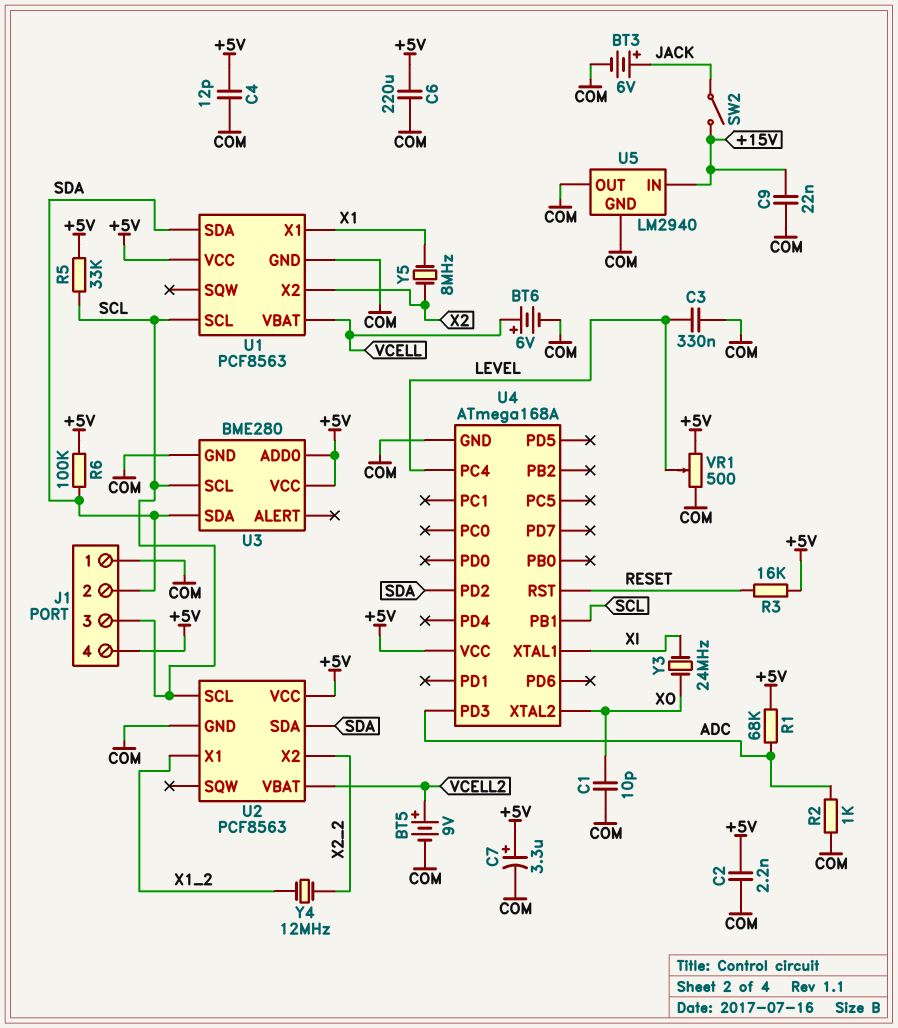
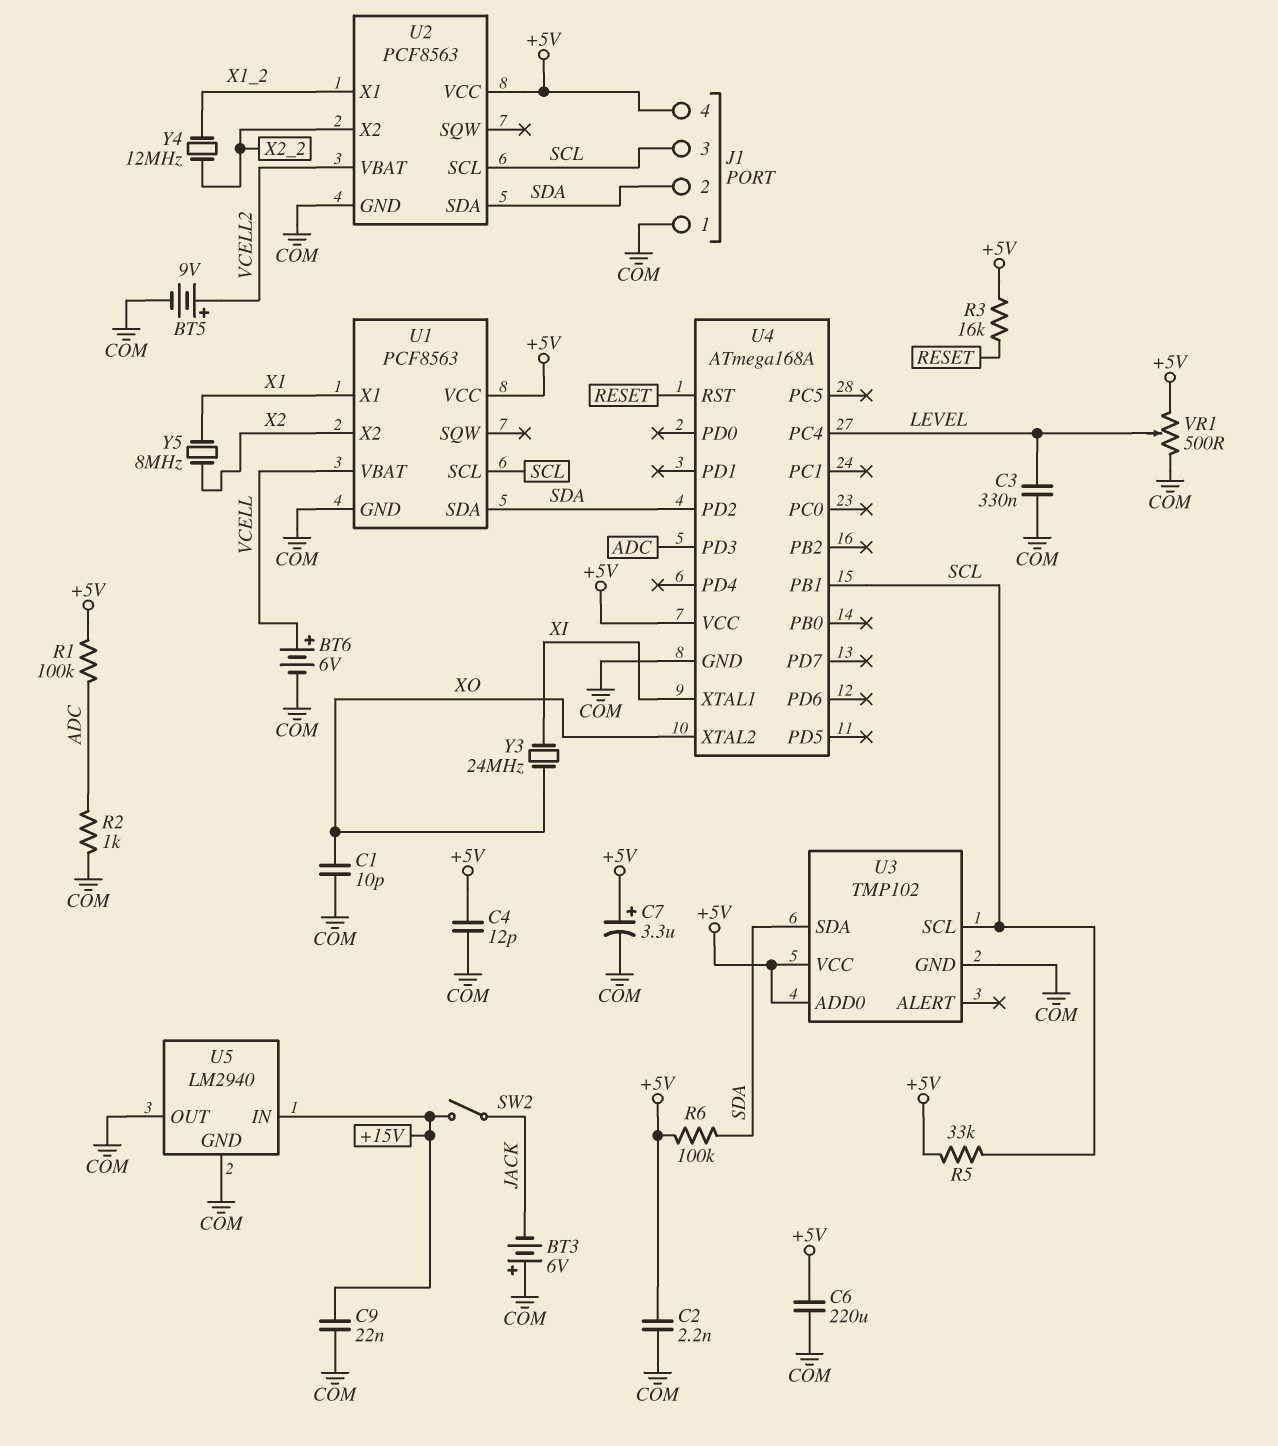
BT3: 6V (plus JACK, minus COM) -> 6V (plus COM, minus JACK)
R1: 68k (+5V, ADC) -> 100k (+5V, ADC)
U3: BME280 -> TMP102

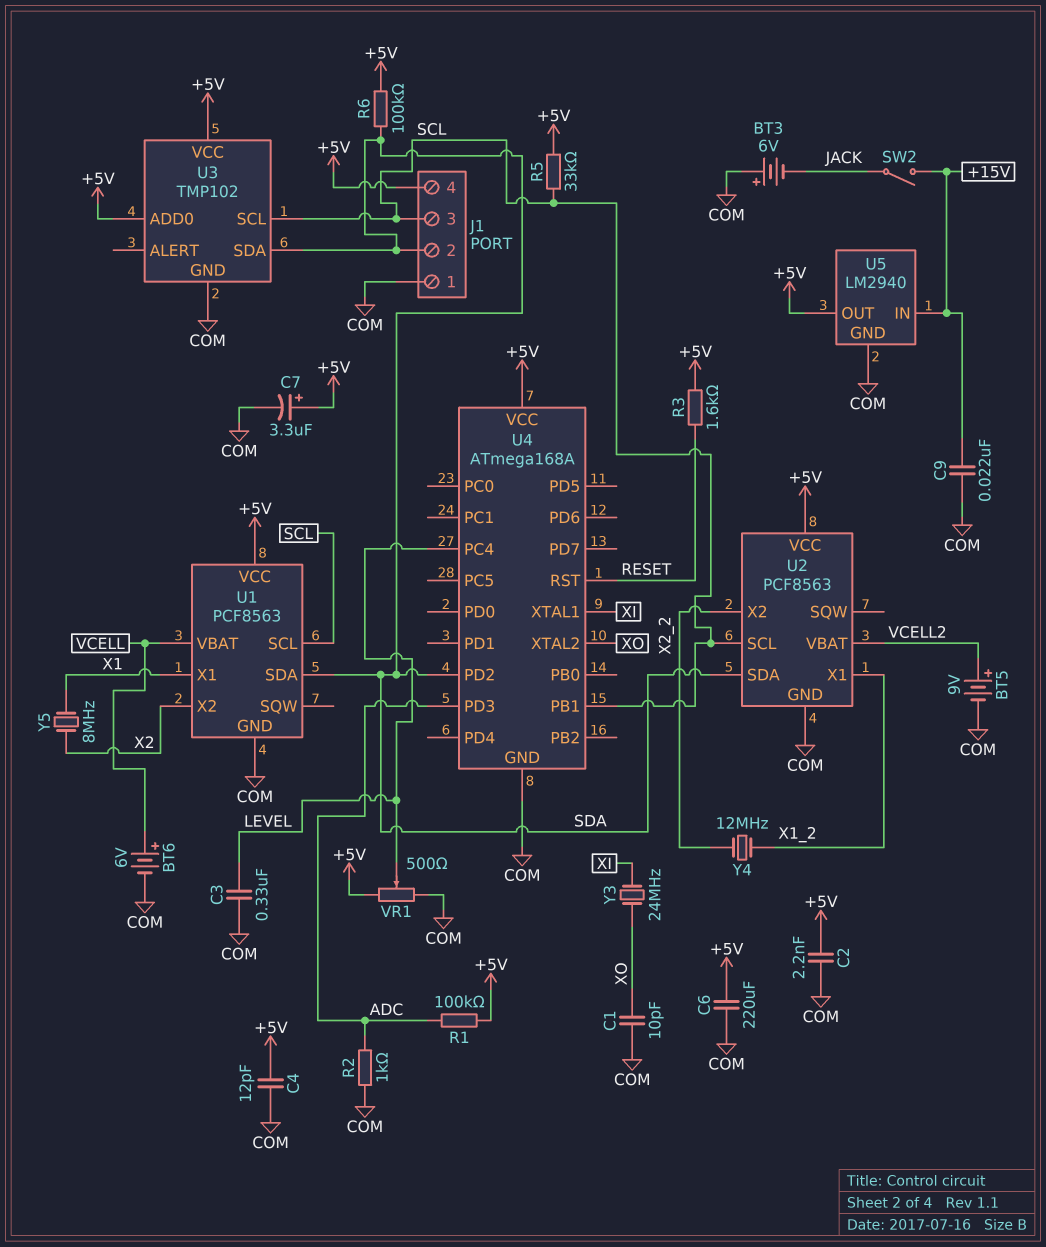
R3: 16k (+5V, RESET) -> 1.6k (+5V, RESET)
U5 pin OUT: COM -> +5V

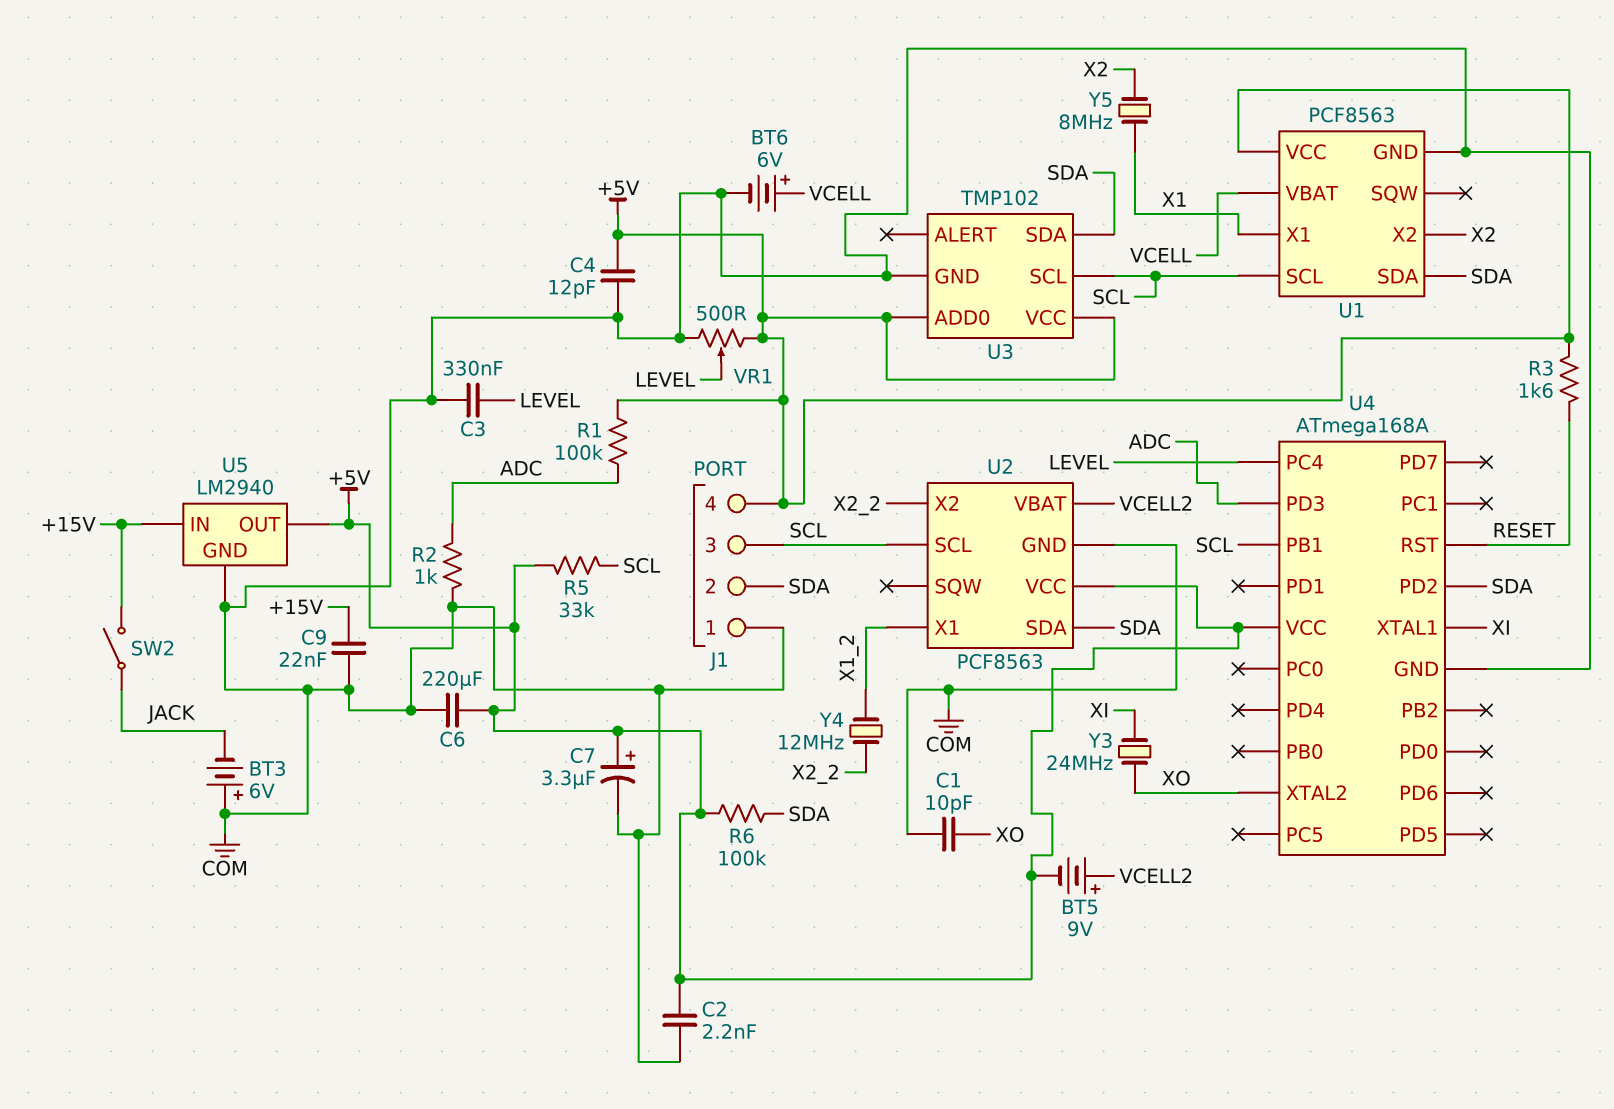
BT5: 9V (plus VCELL2, minus COM) -> 9V (plus VCELL2, minus +5V)

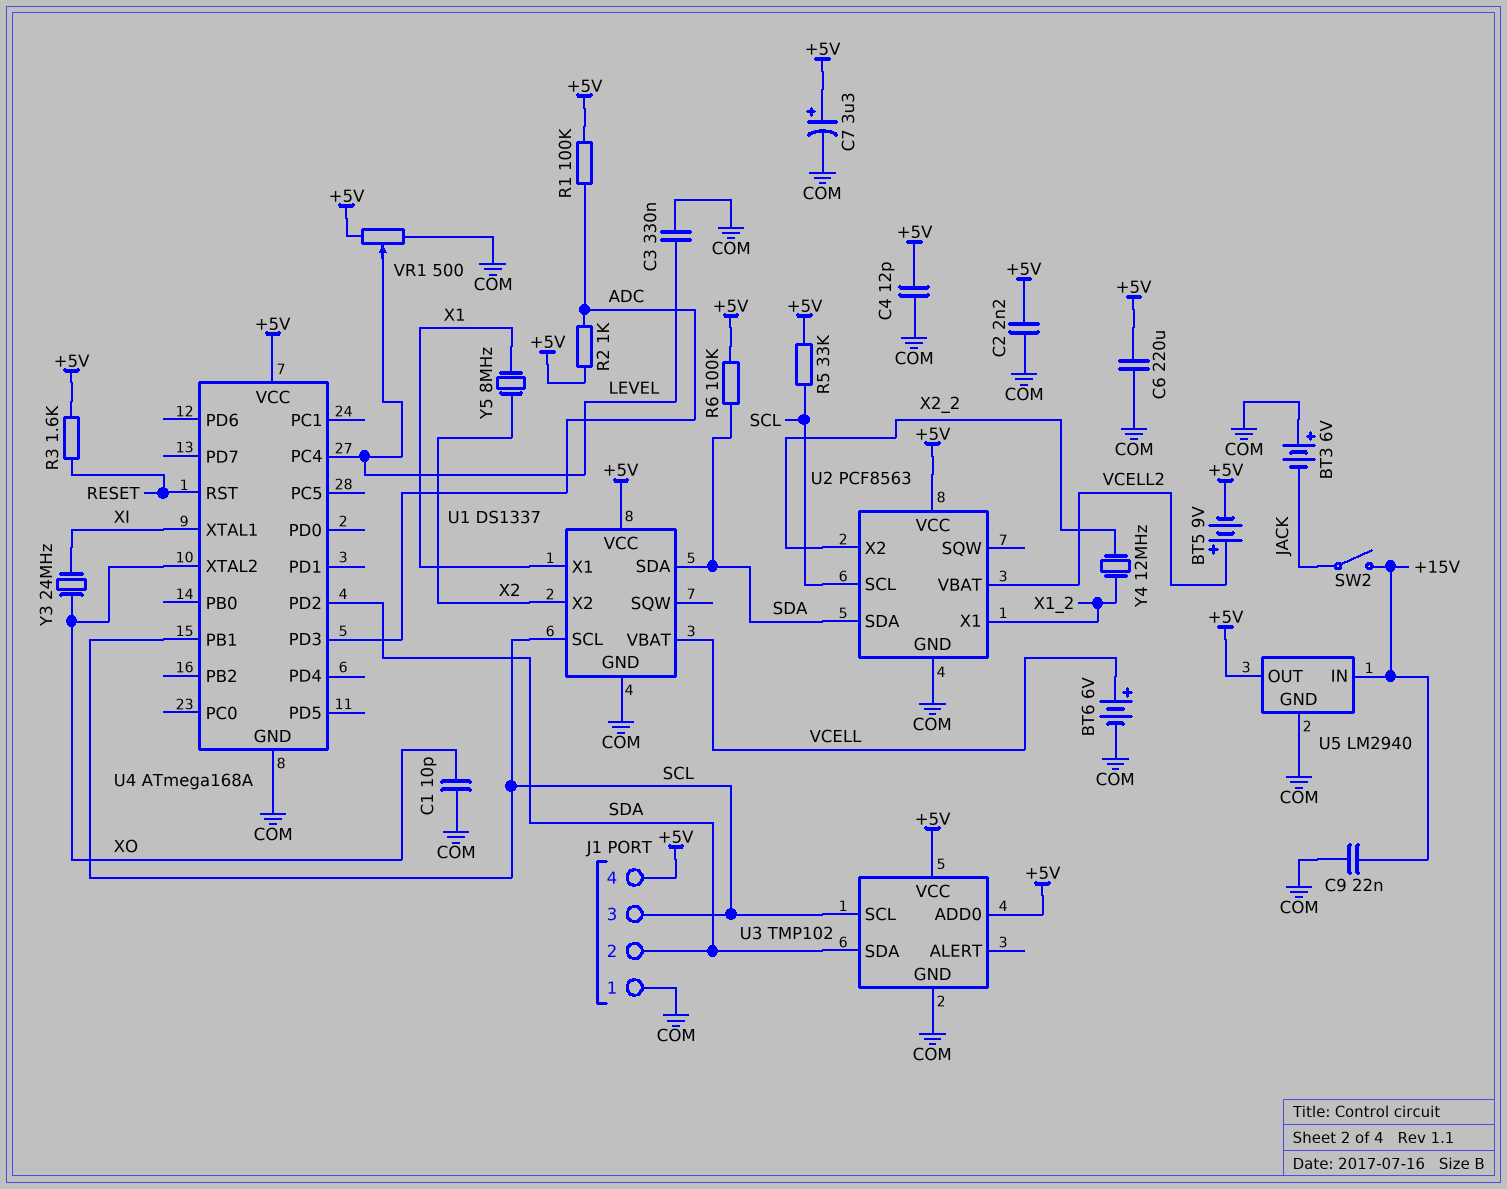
R2: 1k (ADC, COM) -> 1k (+5V, ADC)
U1: PCF8563 -> DS1337

